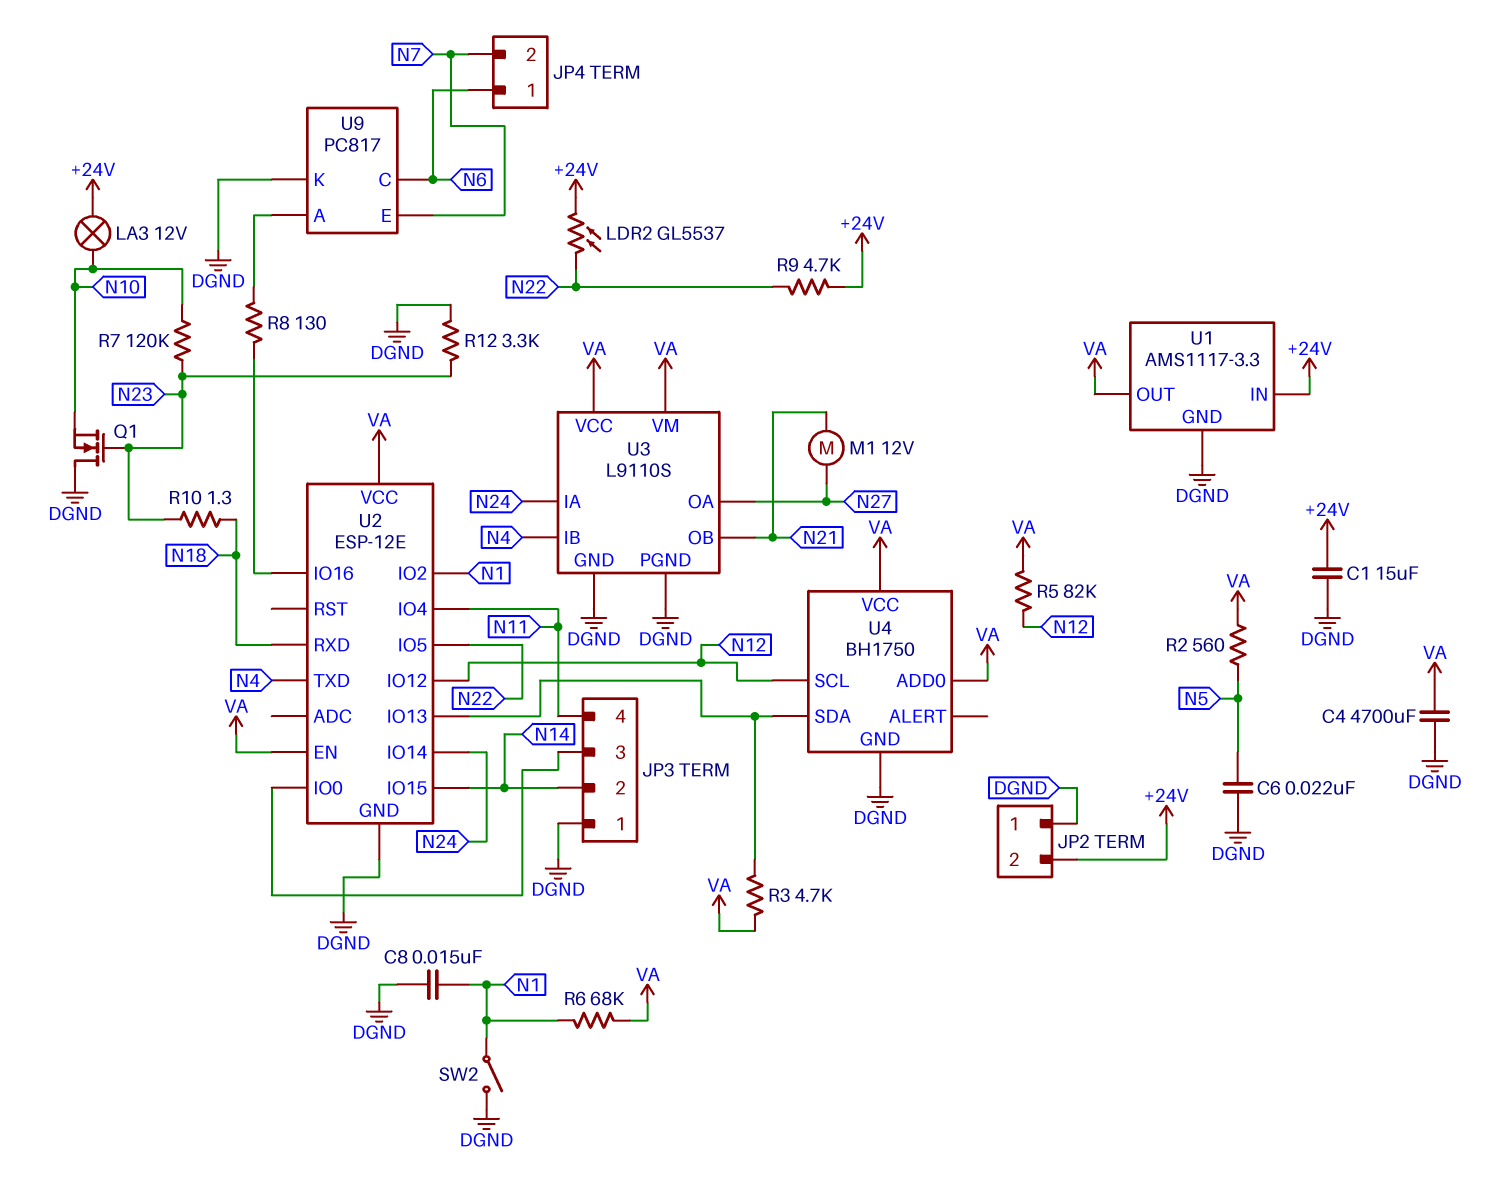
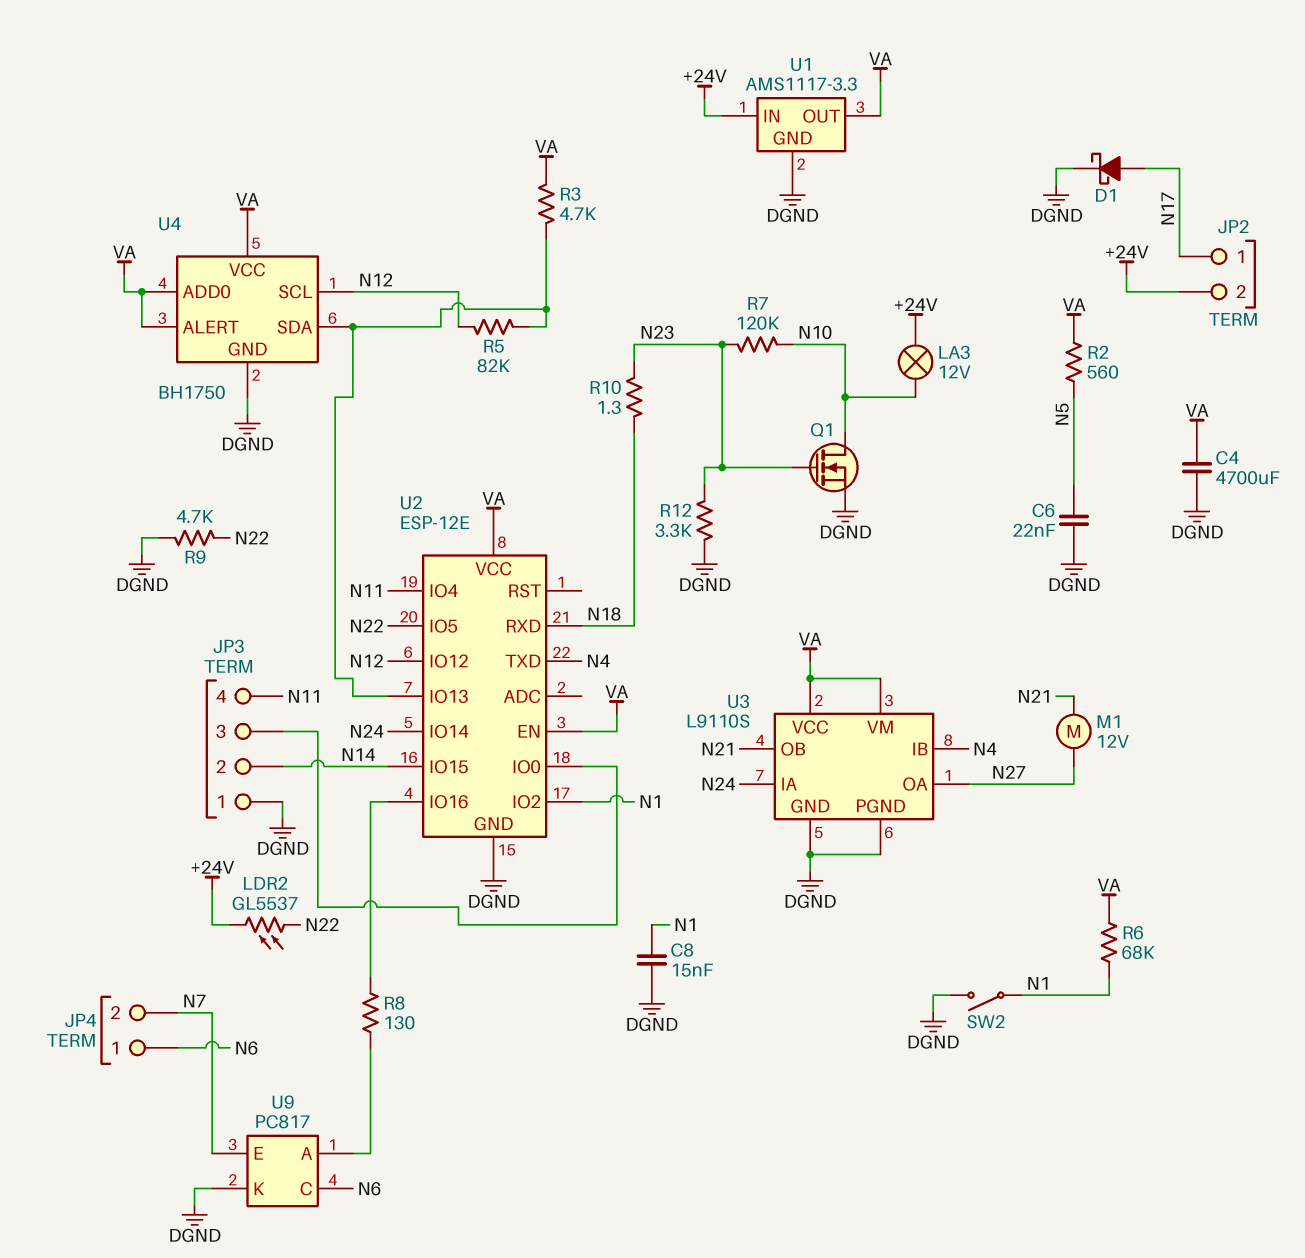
C1: 15uF (+24V, DGND) -> none
D1: none -> schottky (A N17, K DGND)
JP2 pin 1: DGND -> N17
Q1: NMOS (G N23, D DGND, S N10) -> NMOS (G N23, D N10, S DGND)
R5: 82k (N12, VA) -> 82k (N12, U2/IO13)
R9: 4.7k (+24V, N22) -> 4.7k (DGND, N22)
U4 pin ALERT: none -> VA

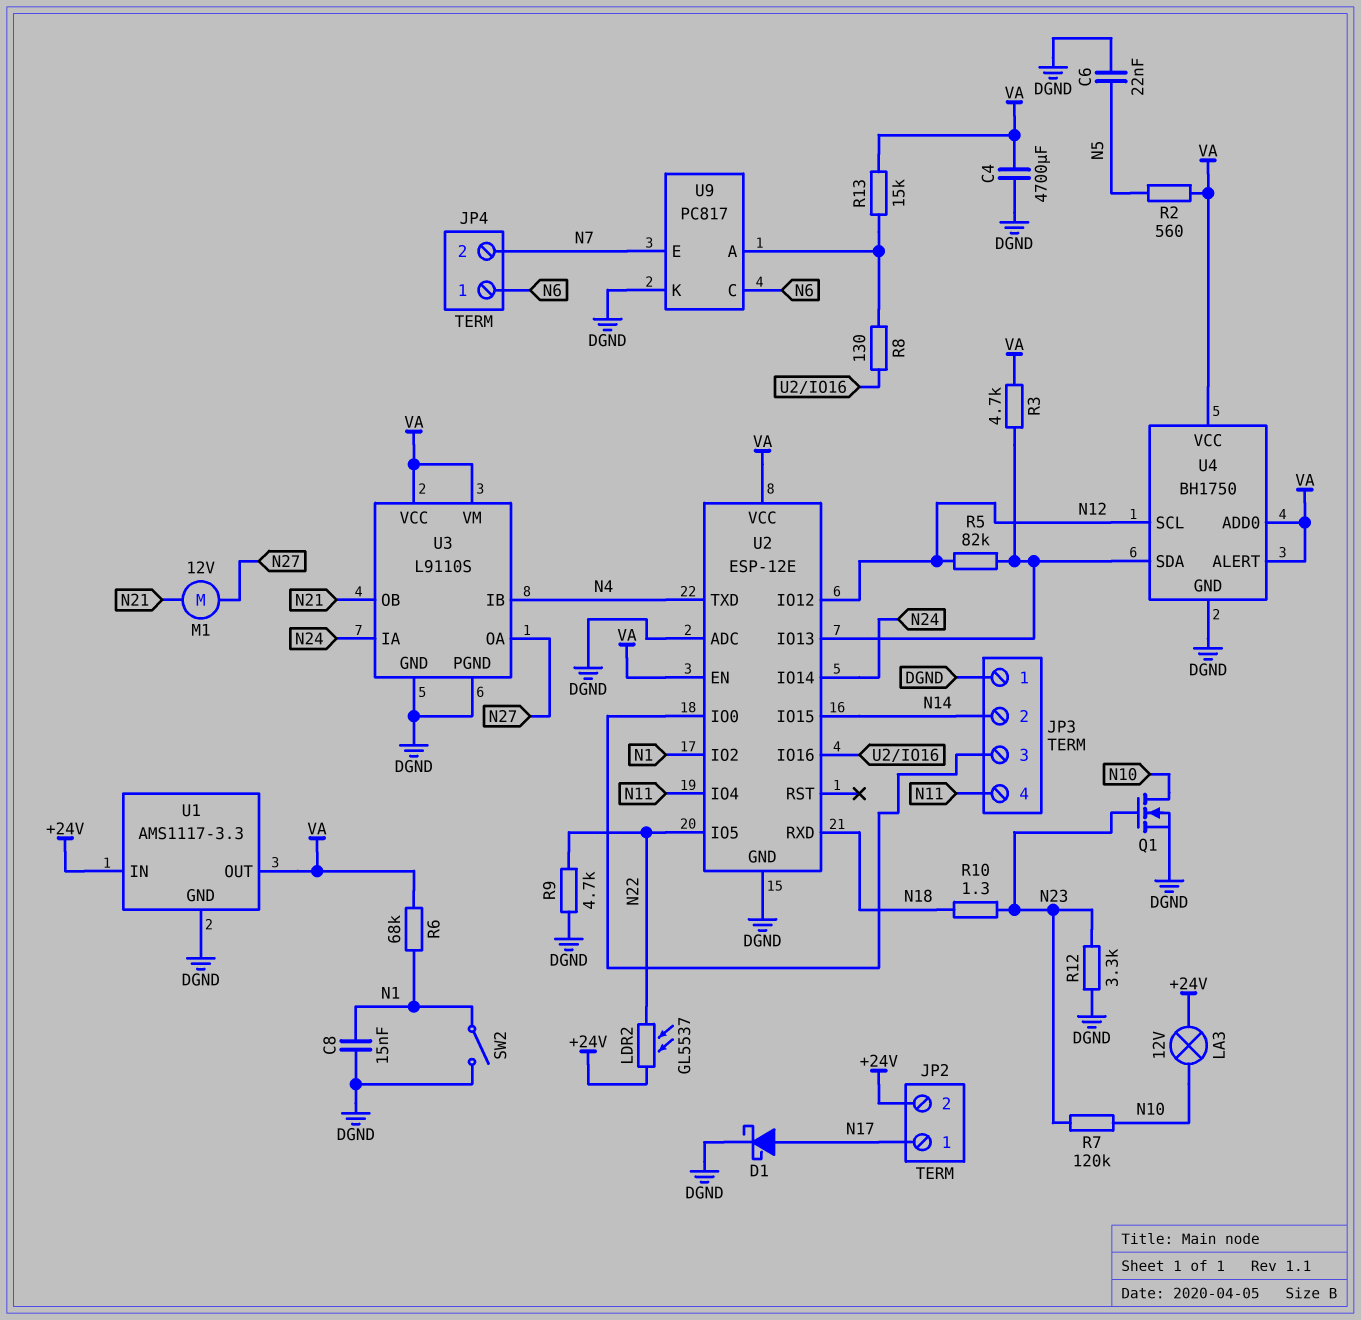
R13: none -> 15k (U9/A, VA)
U2 pin ADC: none -> DGND

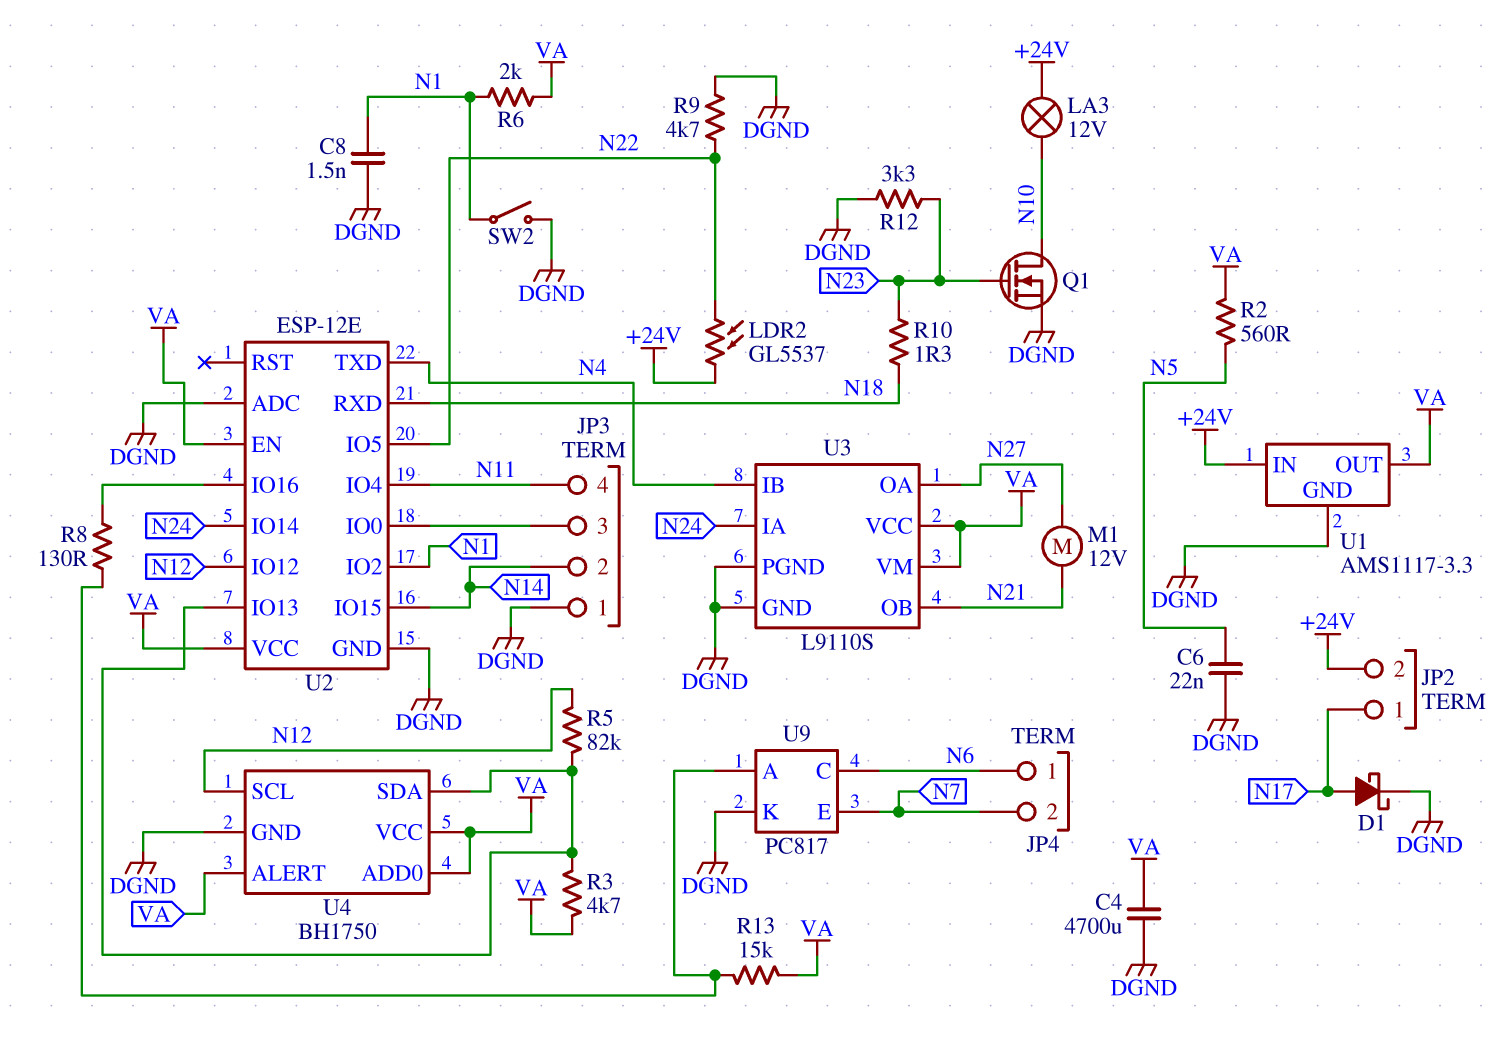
C8: 15nF (DGND, N1) -> 1.5nF (DGND, N1)
R6: 68k (N1, VA) -> 2k (N1, VA)
R7: 120k (N10, N23) -> none

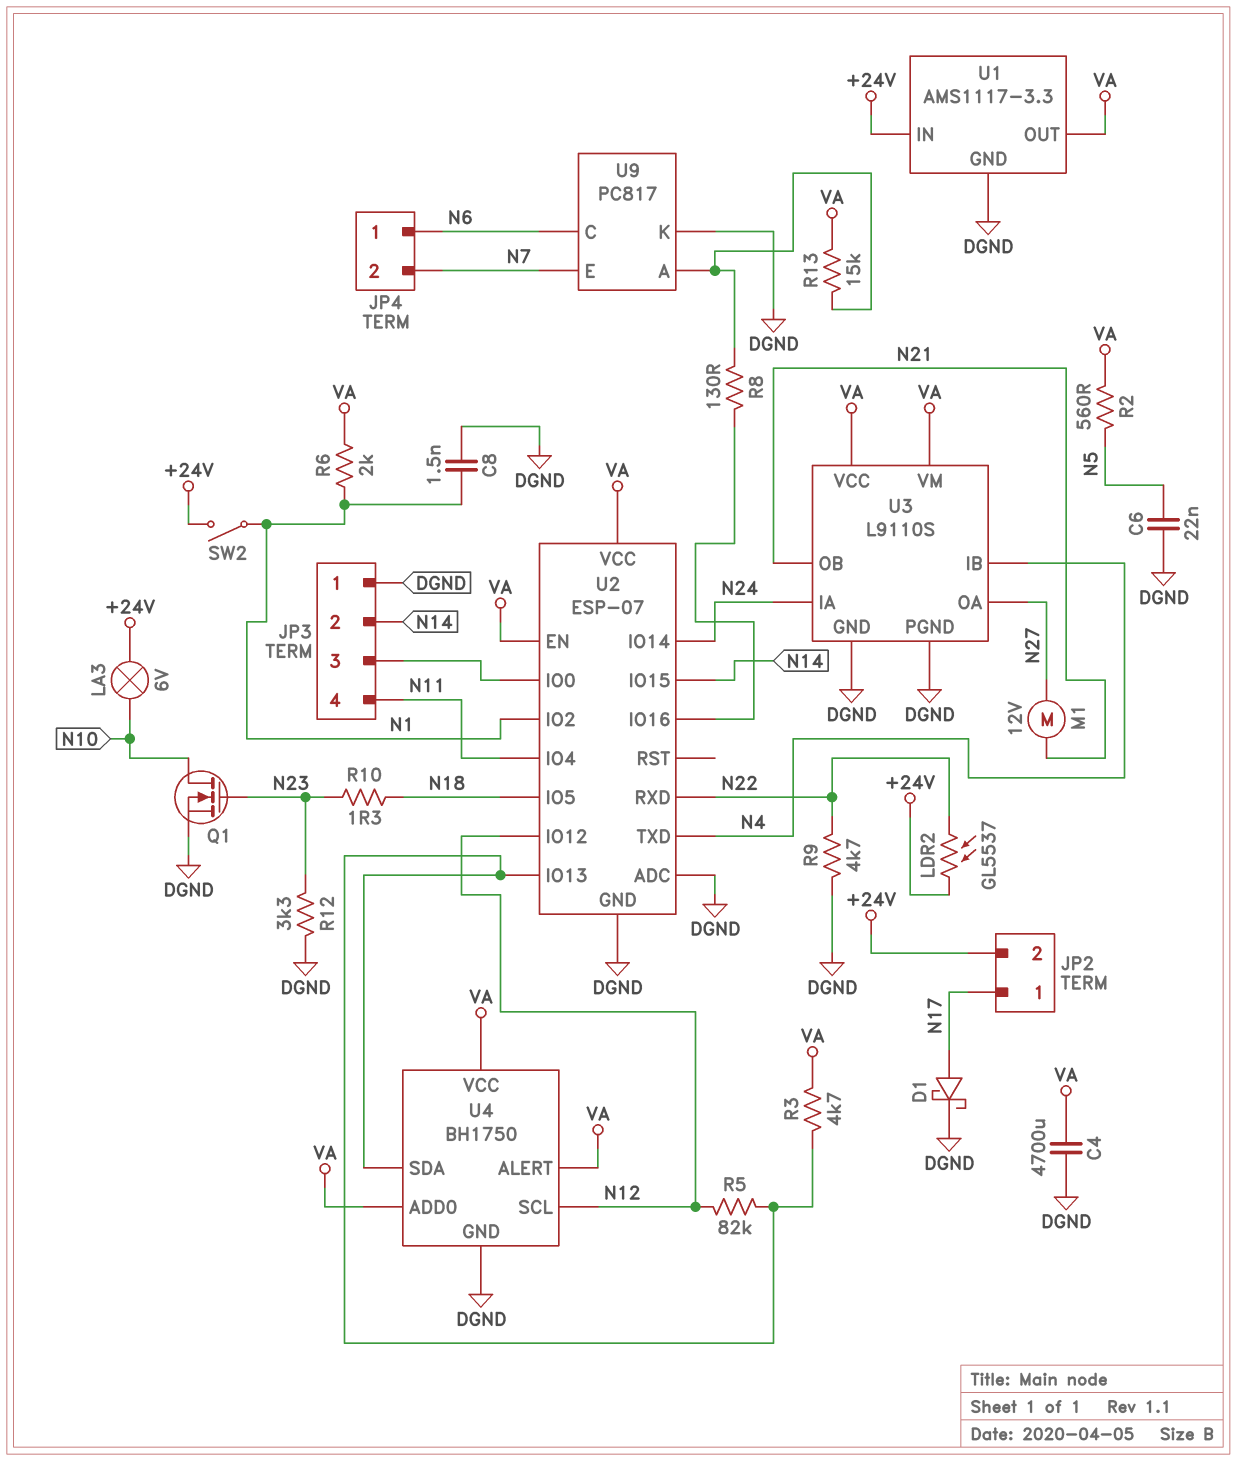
LA3: lamp 12V (+24V, N10) -> lamp 6V (+24V, N10)
SW2: switch (DGND, N1) -> switch (+24V, N1)
U2: ESP-12E -> ESP-07
U2 pin IO5: N22 -> N18
U2 pin RXD: N18 -> N22

